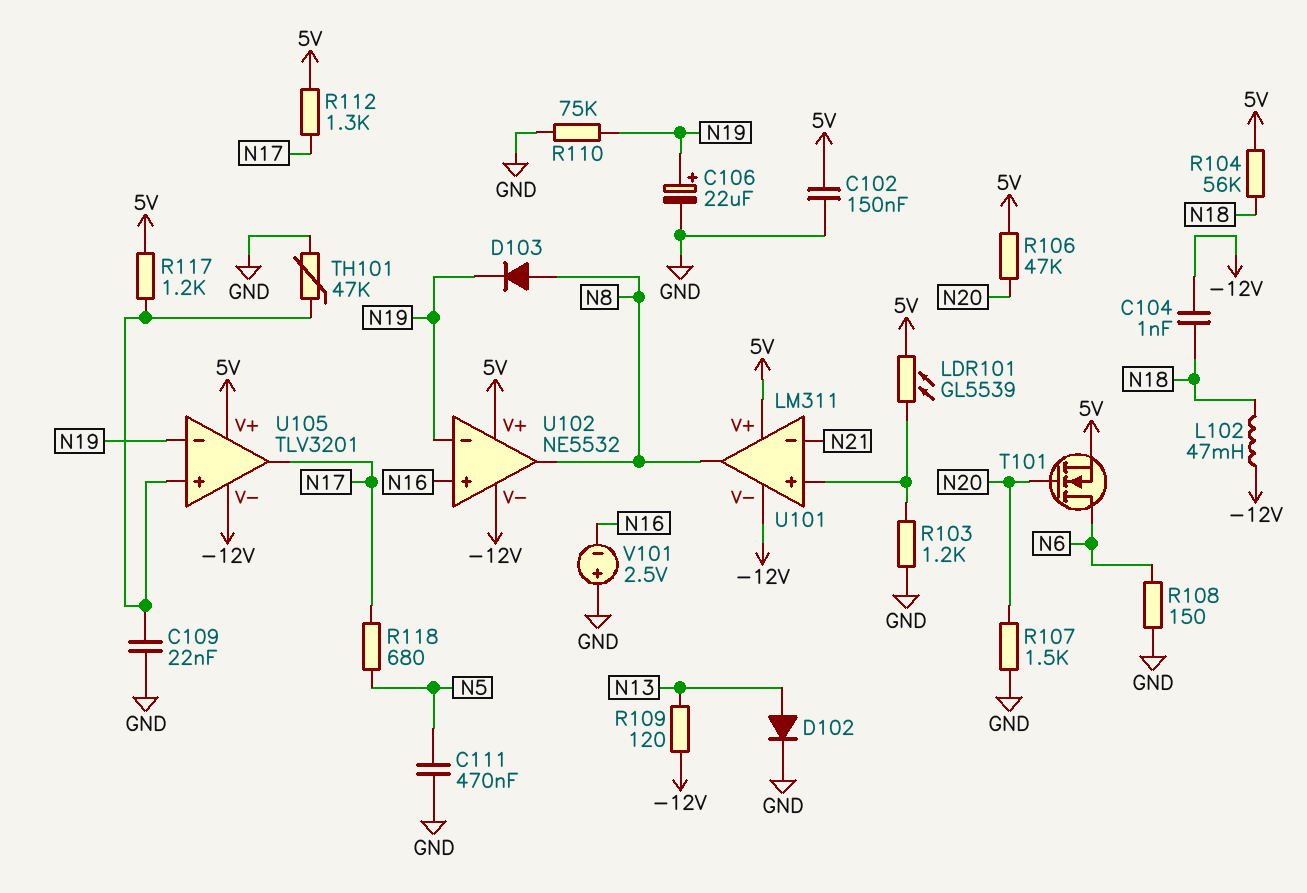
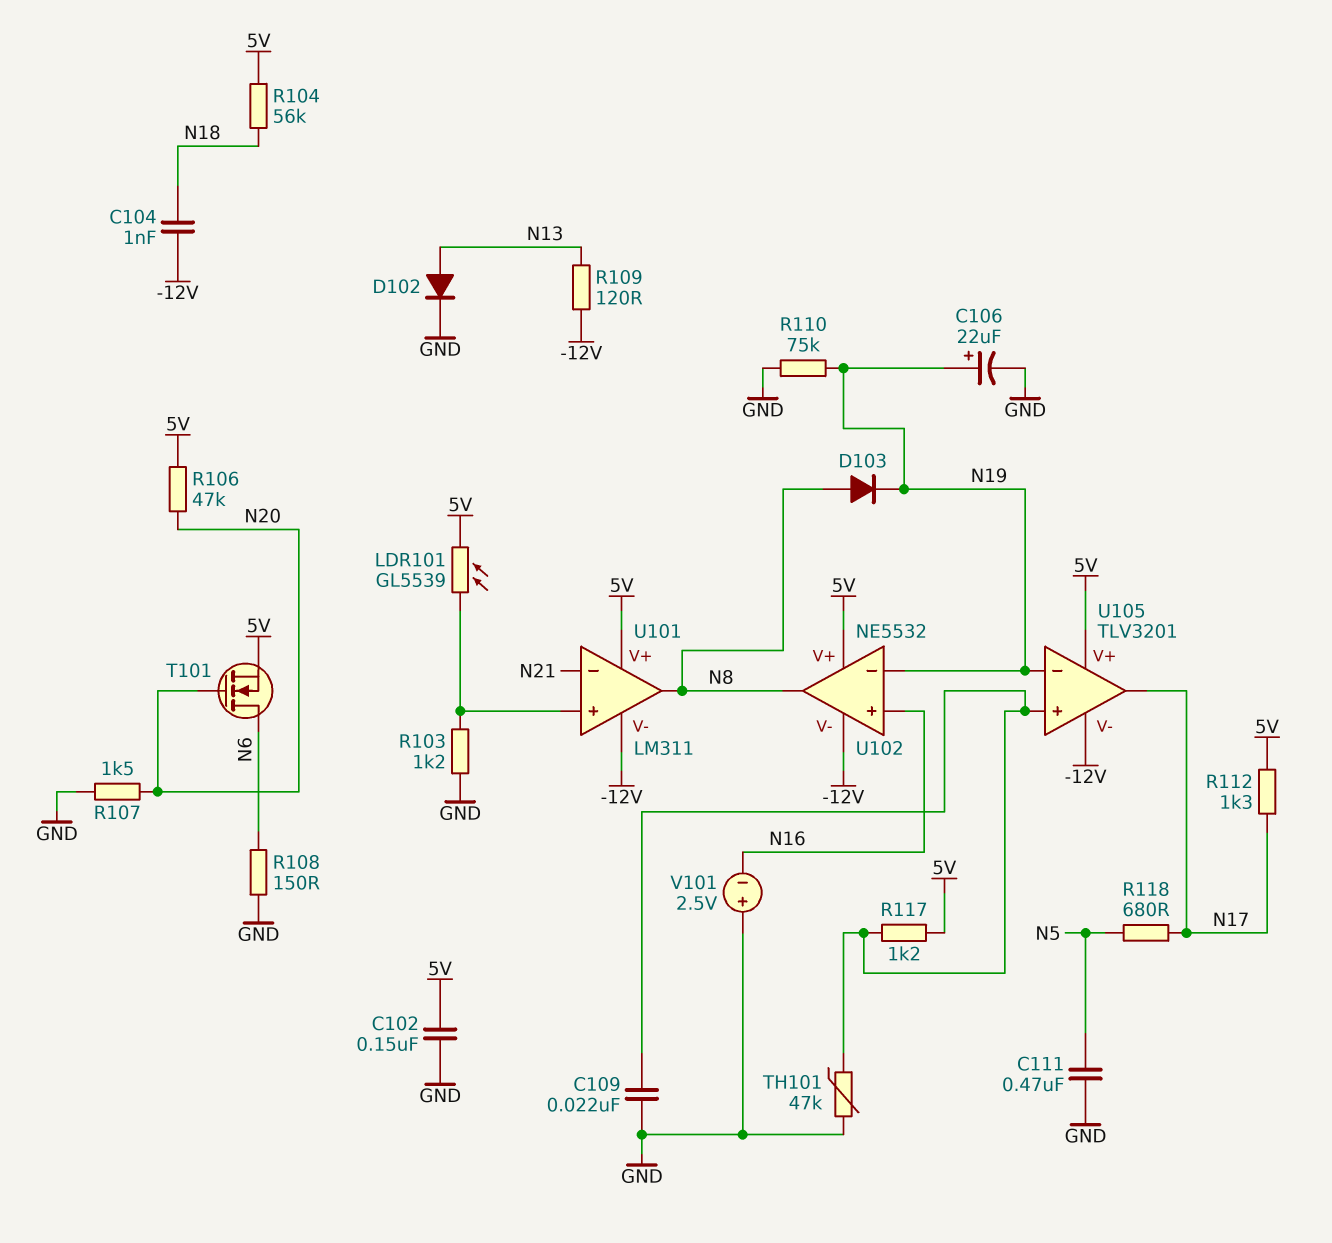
L102: 47mH (-12V, N18) -> none

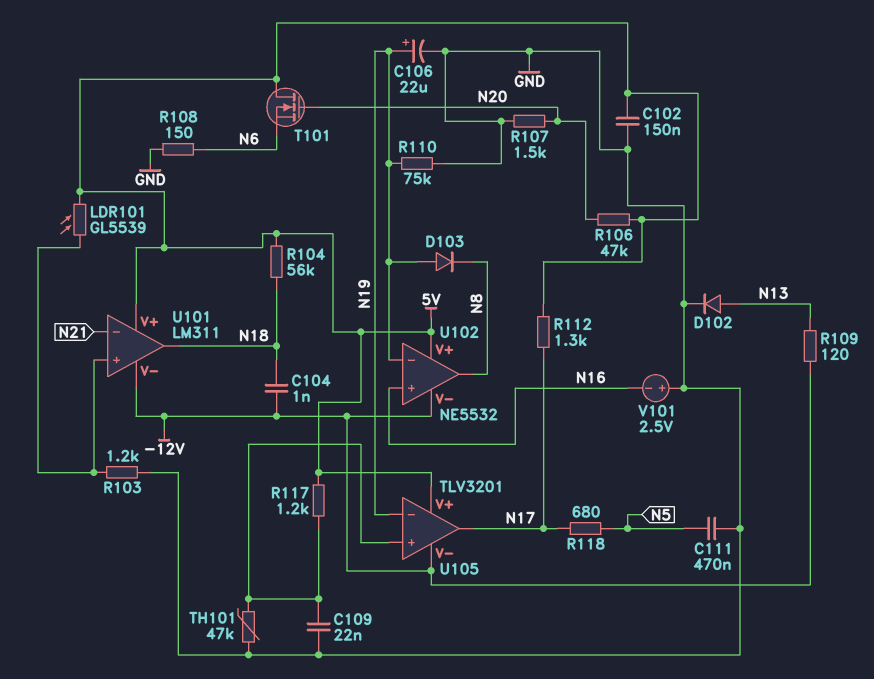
D103: diode (A N8, K N19) -> diode (A N19, K N8)
T101: NMOS (G N20, D N6, S 5V) -> NMOS (G N20, D 5V, S N6)
U101 pin out: N8 -> N18

